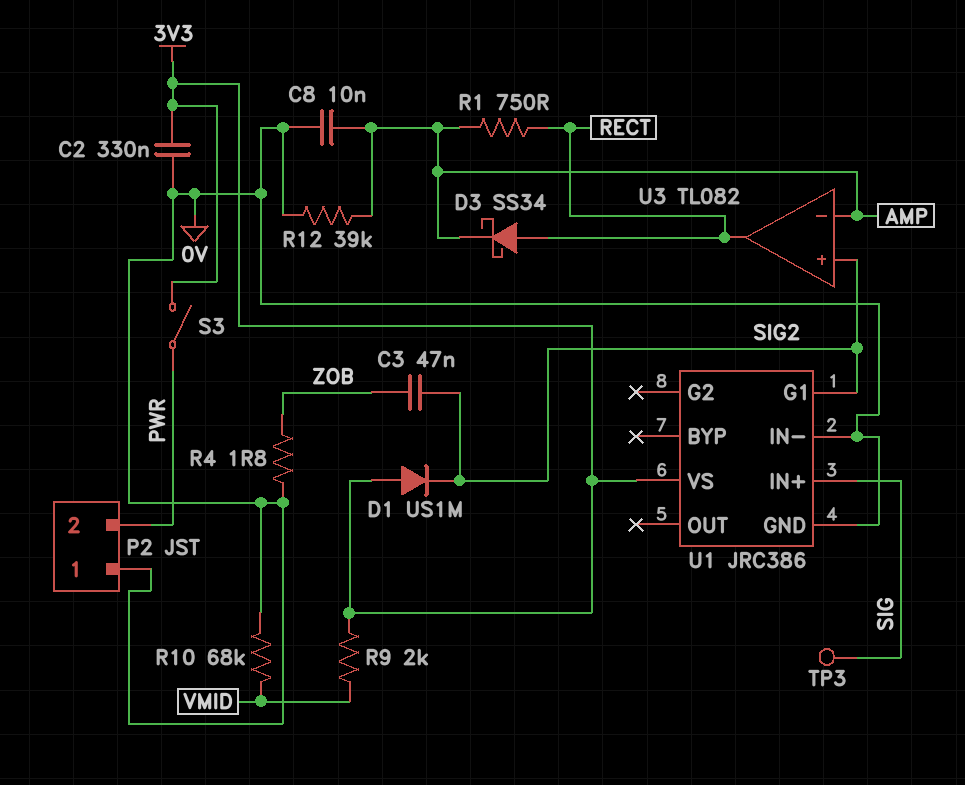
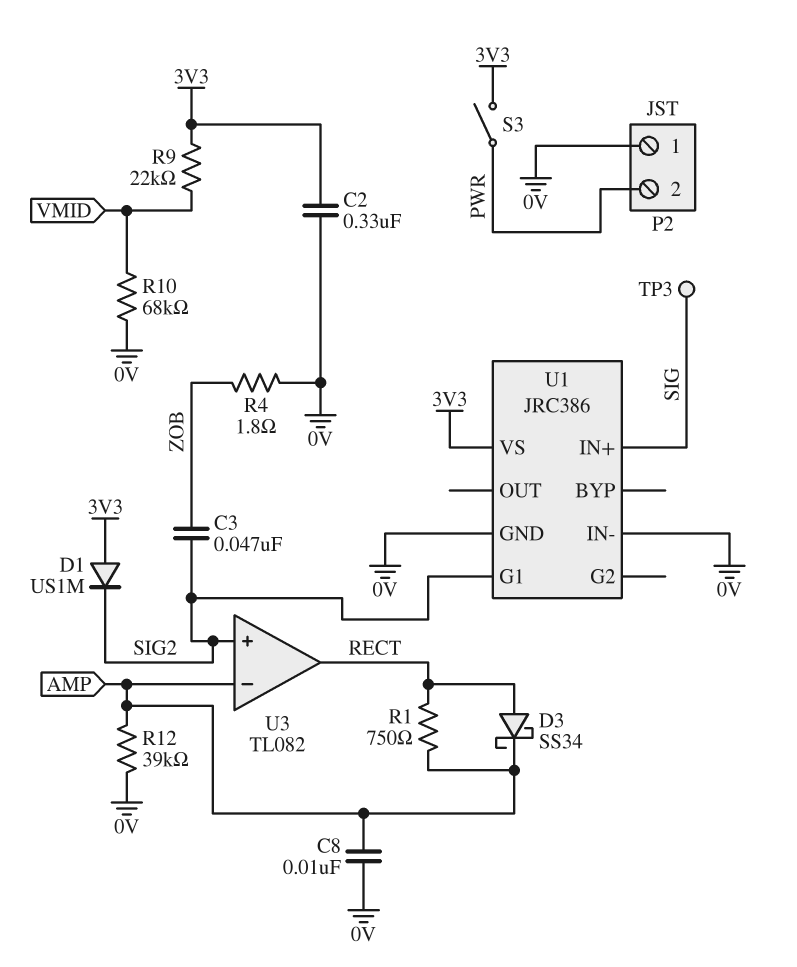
R9: 2k (3V3, VMID) -> 22k (3V3, VMID)

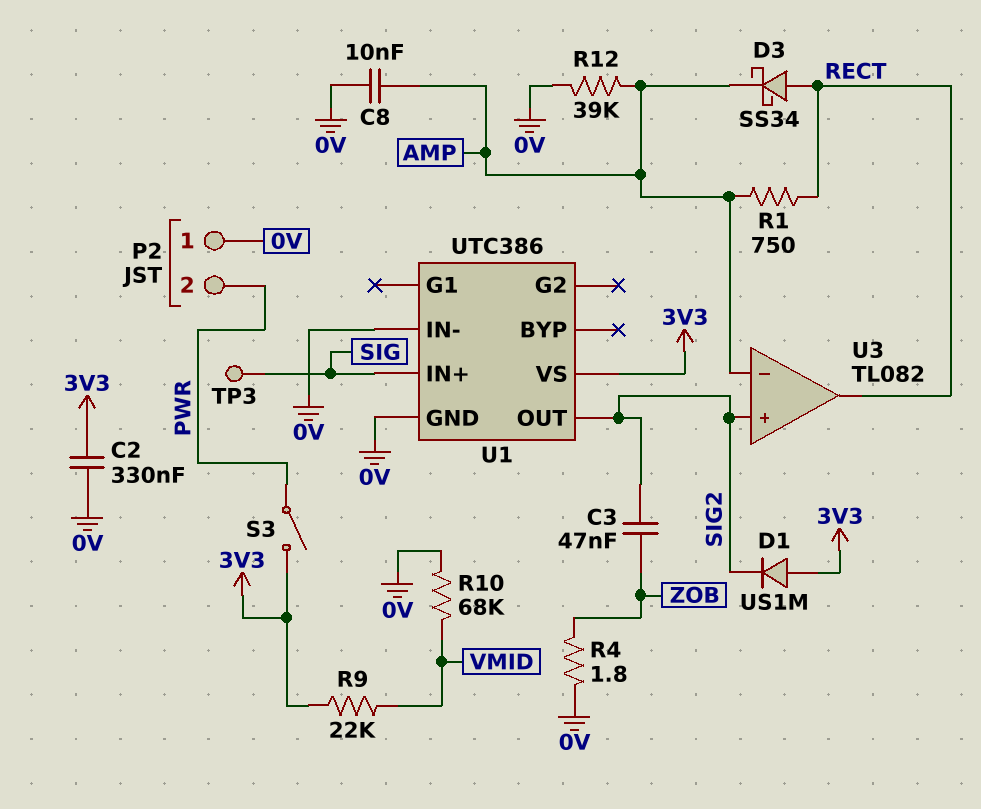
U1: JRC386 -> UTC386
U1 pin G1: SIG2 -> none
U1 pin OUT: none -> SIG2

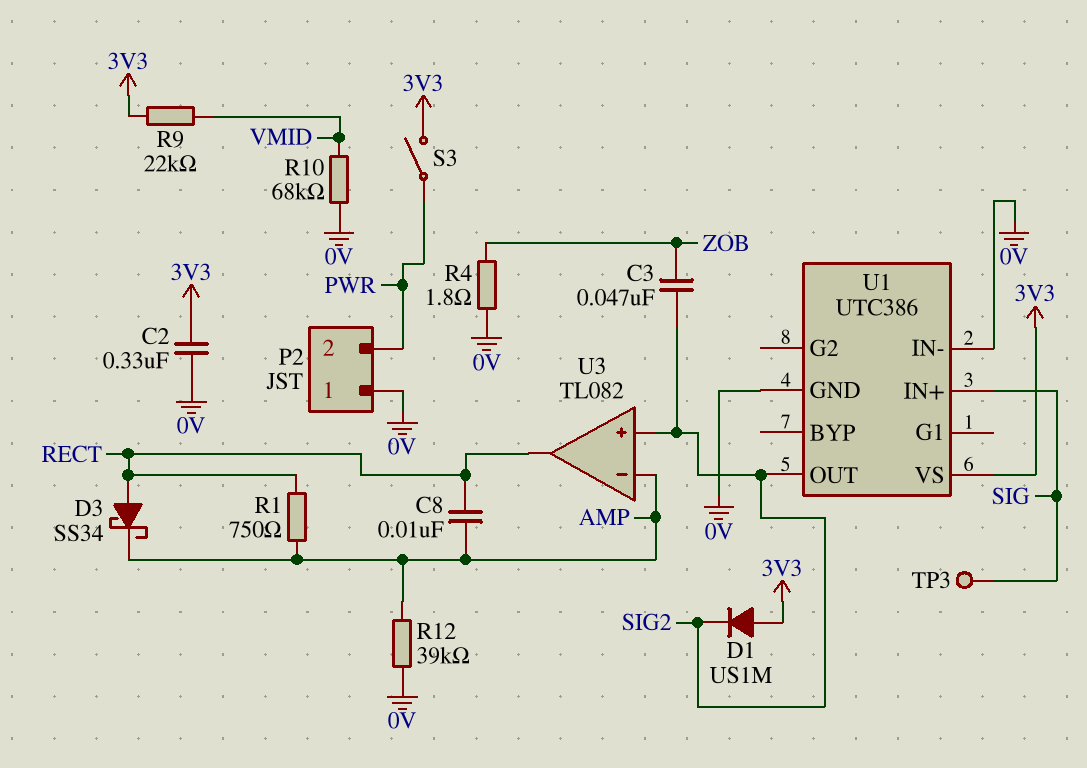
C8: 10nF (0V, AMP) -> 10nF (AMP, RECT)

